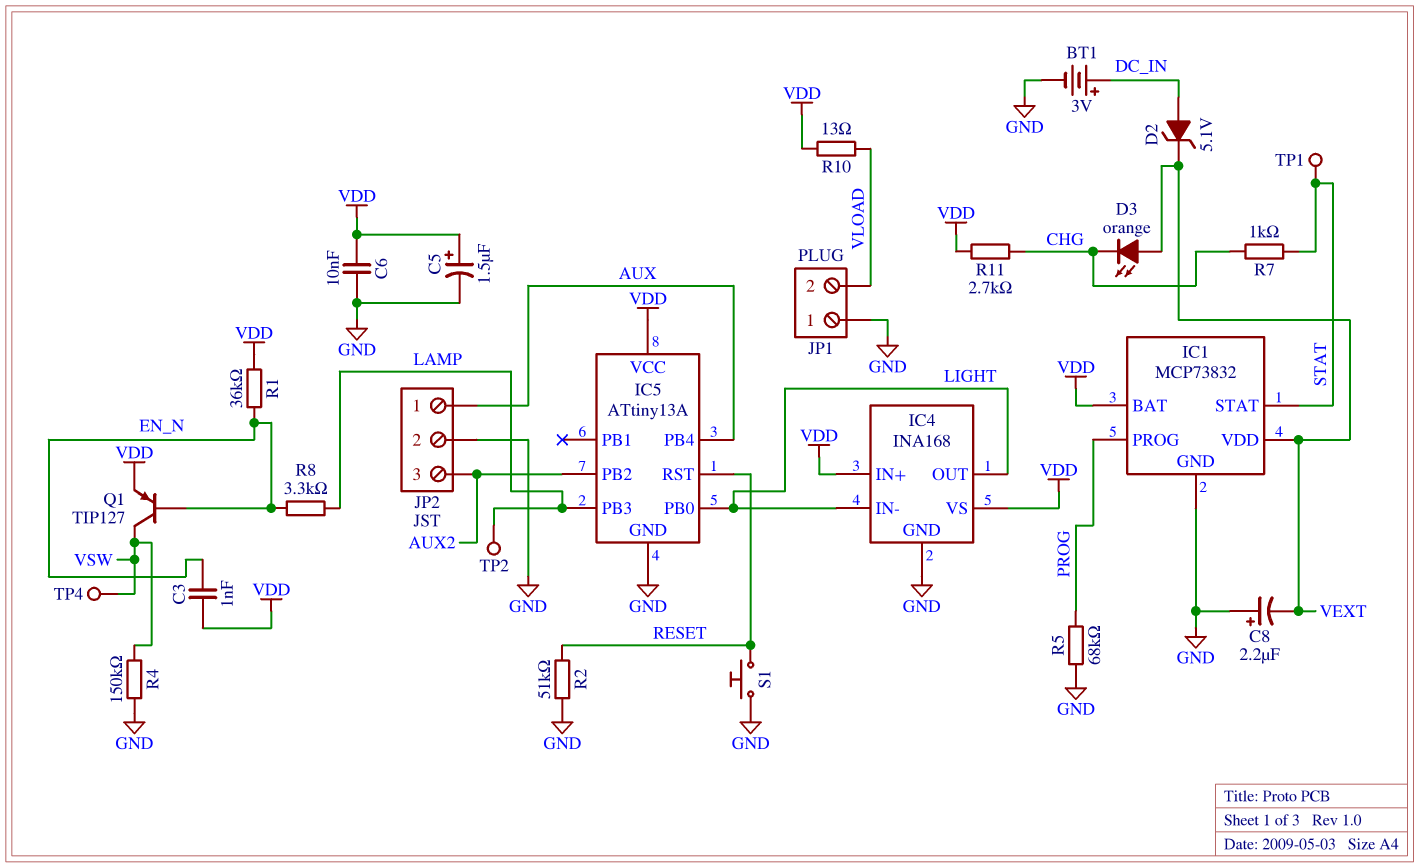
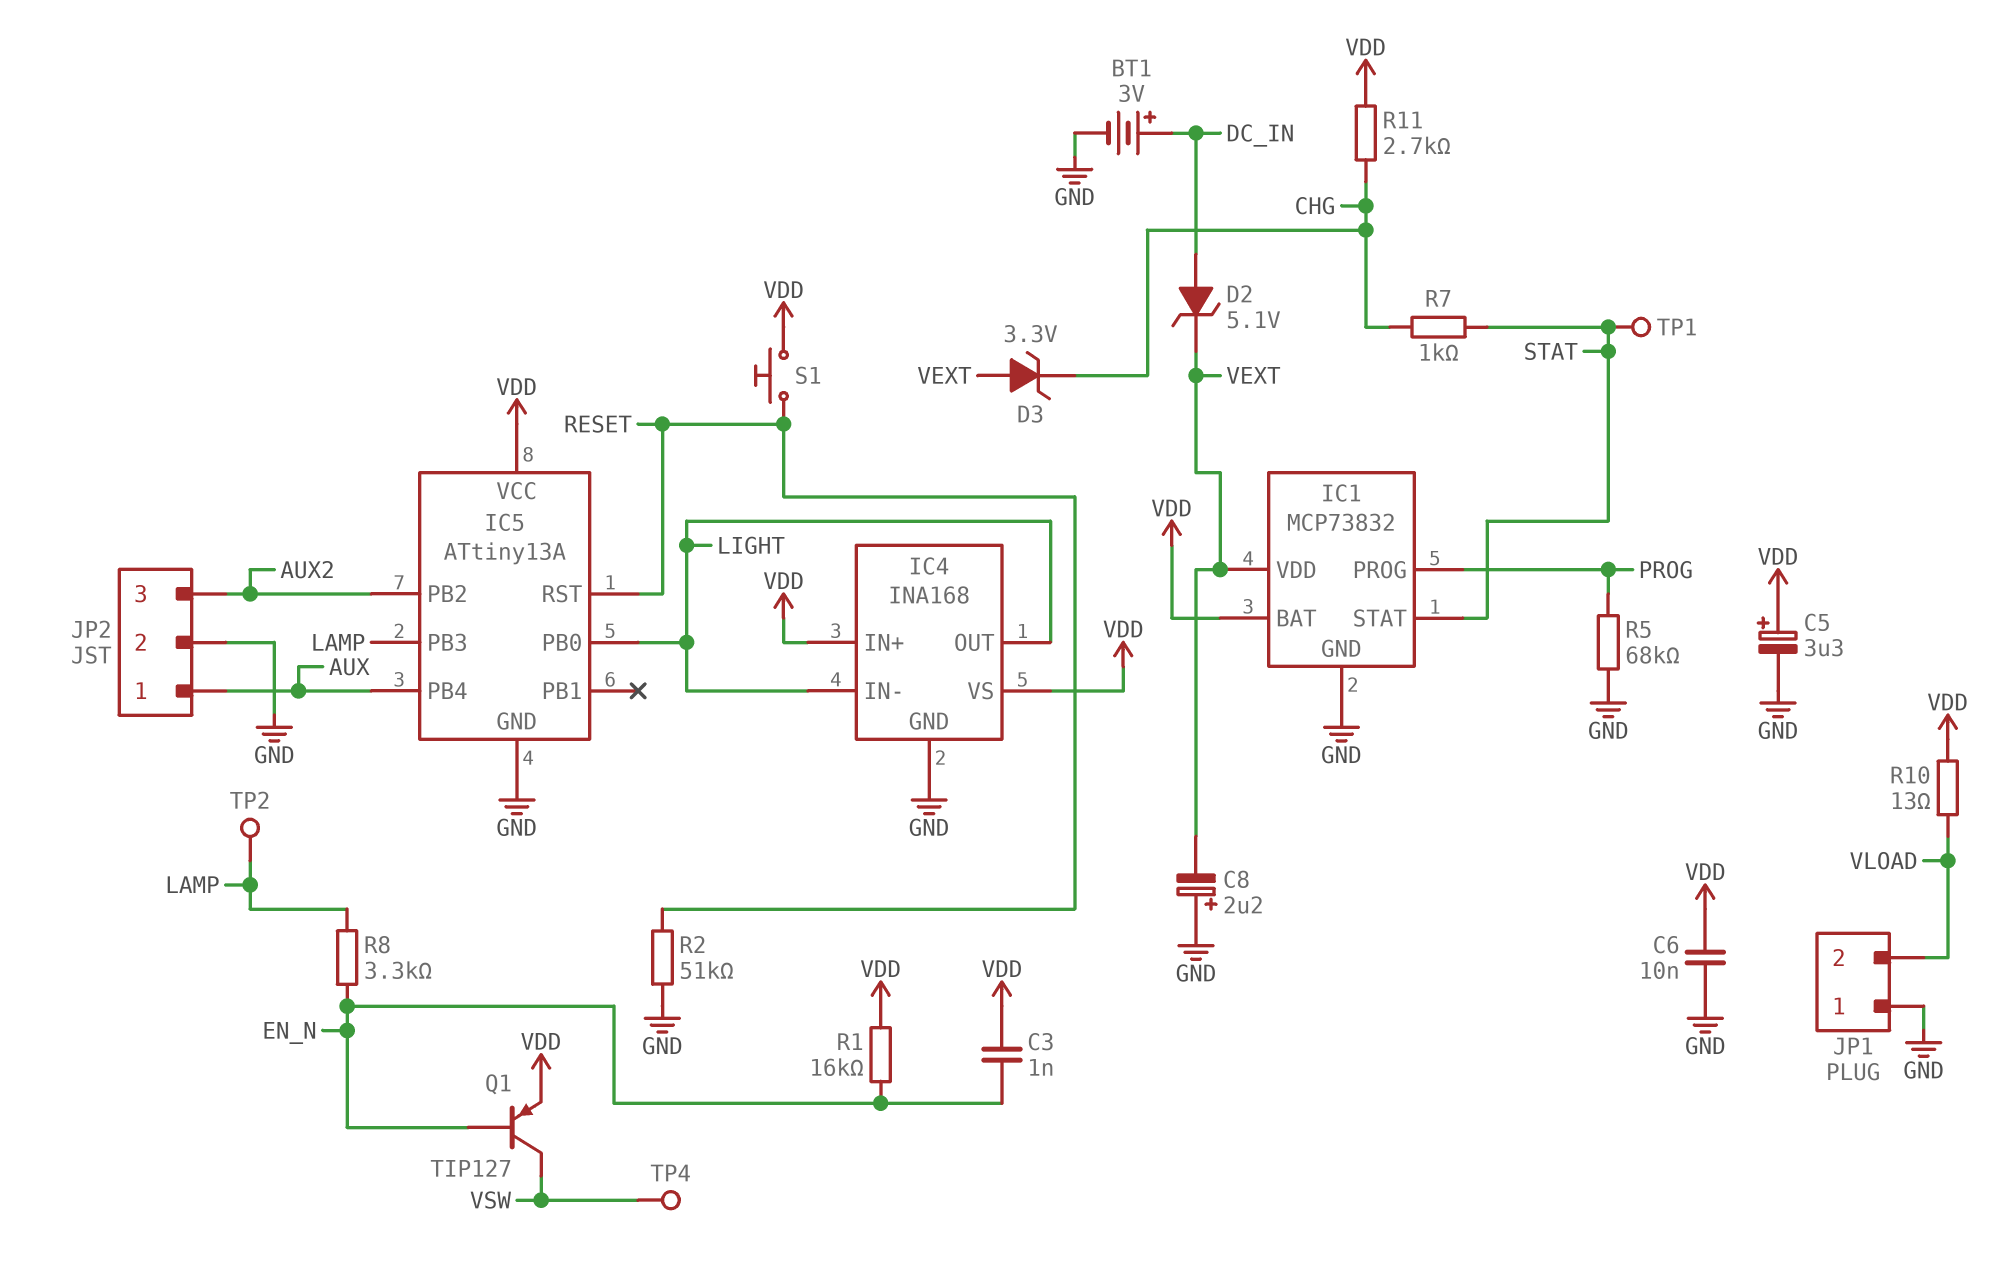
C5: 1.5uF (plus VDD, minus GND) -> 3.3uF (plus VDD, minus GND)
D3: LED orange (A VEXT, K CHG) -> zener 3.3V (A VEXT, K CHG)
R1: 36k (EN_N, VDD) -> 16k (EN_N, VDD)
R4: 150k (GND, VSW) -> none
S1: button (GND, RESET) -> button (RESET, VDD)

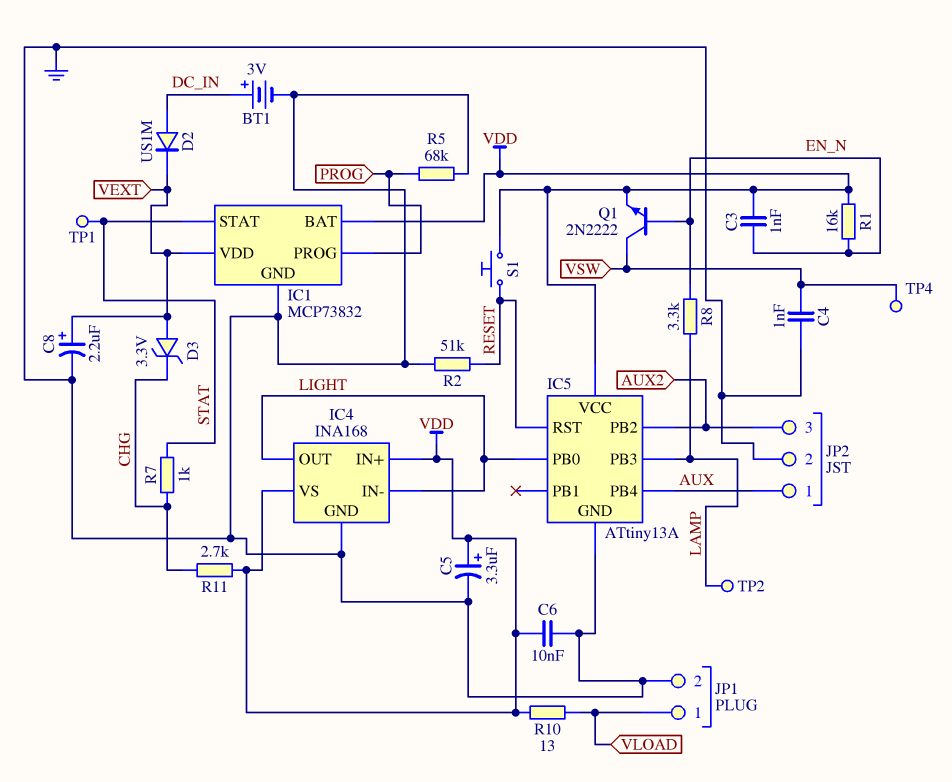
C4: none -> 1nF (GND, VSW)
C8: 2.2uF (plus GND, minus VEXT) -> 2.2uF (plus VEXT, minus GND)
D2: zener 5.1V (A DC_IN, K VEXT) -> diode US1M (A DC_IN, K VEXT)
JP1 pin 1: GND -> VLOAD
JP1 pin 2: VLOAD -> GND
Q1: PNP TIP127 (B EN_N, C VSW, E VDD) -> NPN 2N2222 (B EN_N, C VSW, E VDD)

